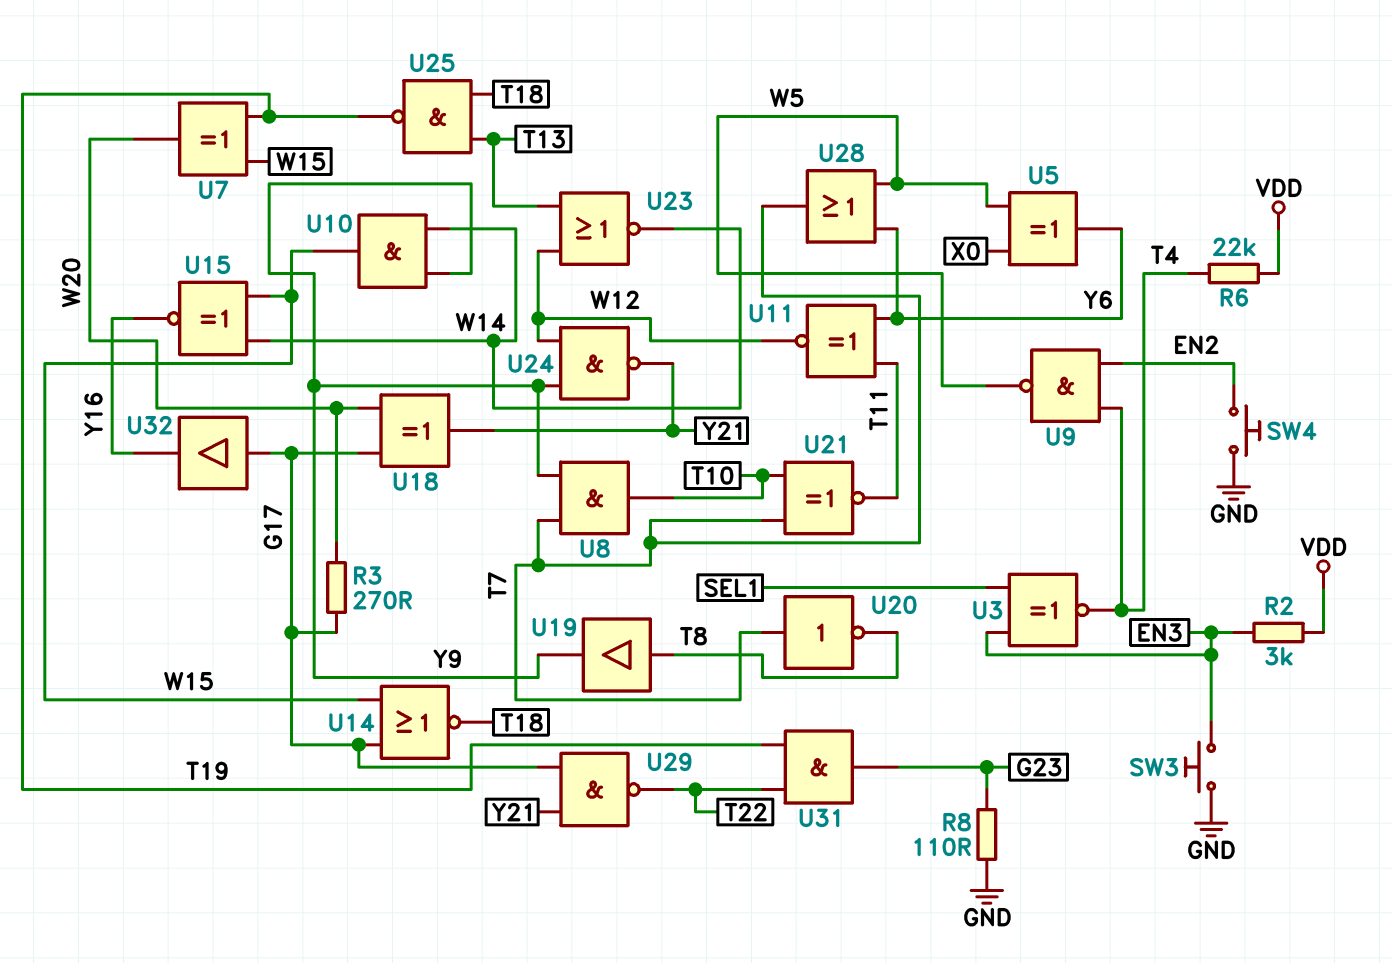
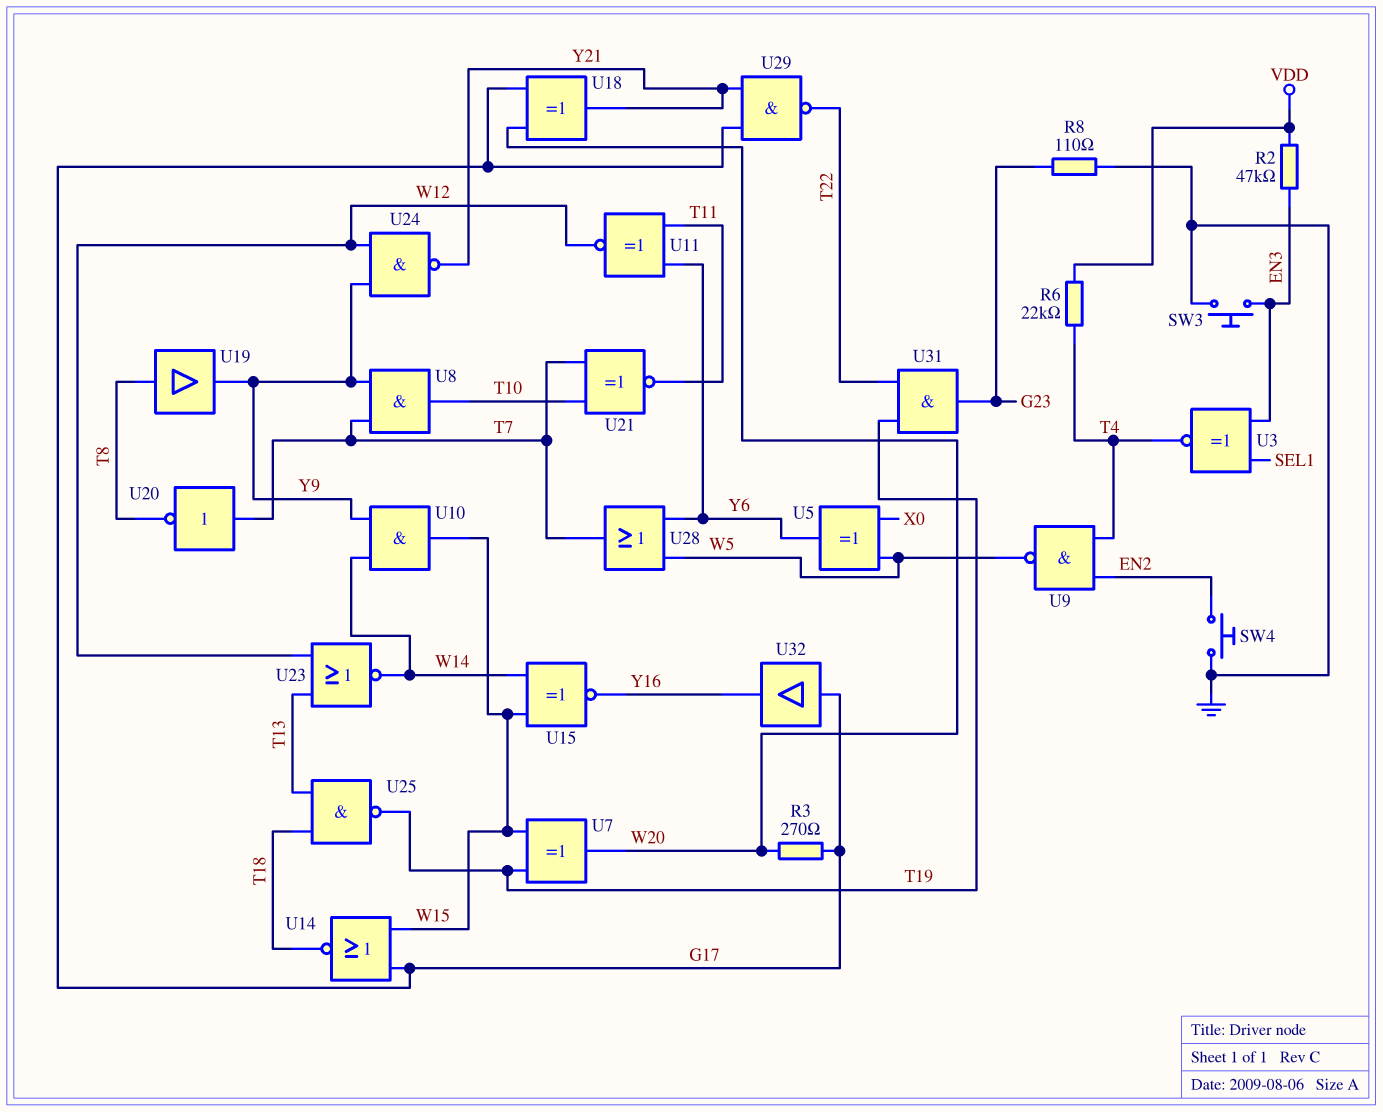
R2: 3k (EN3, VDD) -> 47k (EN3, VDD)

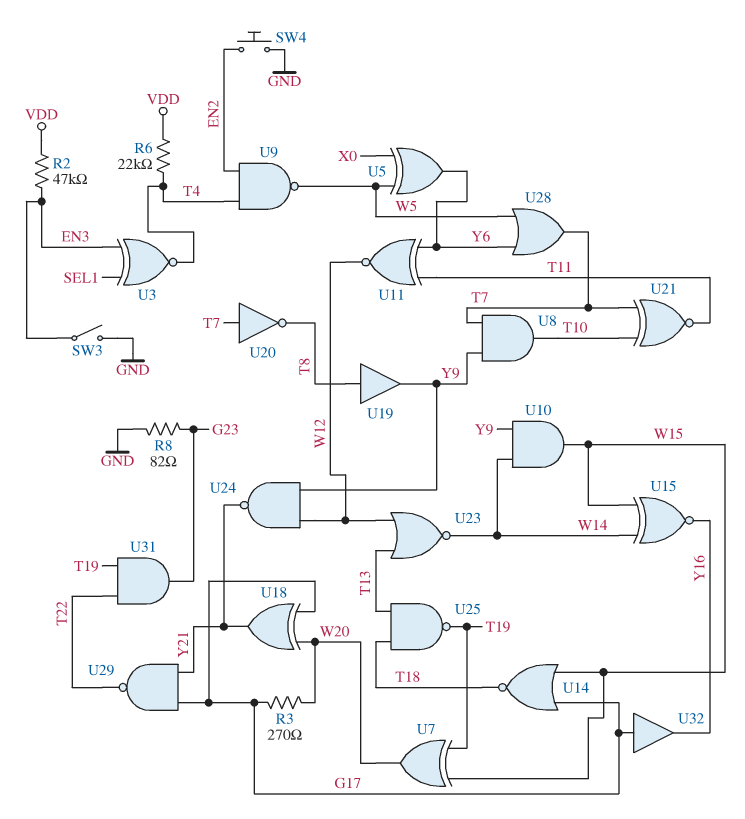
R8: 110 (G23, GND) -> 82 (G23, GND)
SW3: button (EN3, GND) -> switch (EN3, GND)

